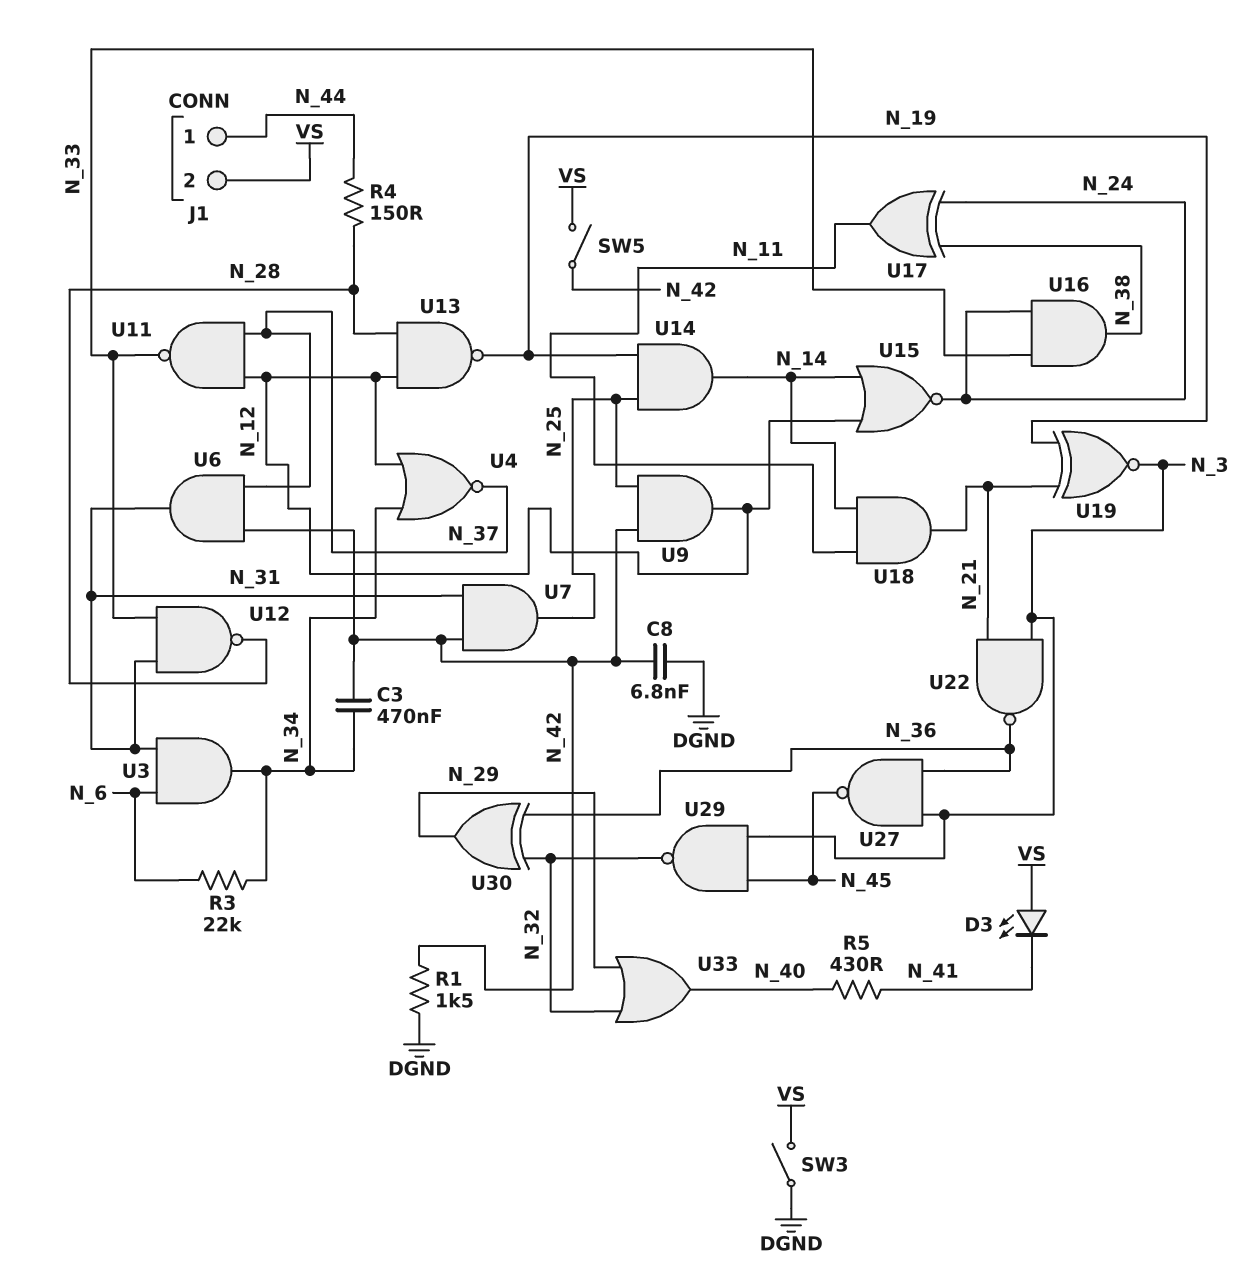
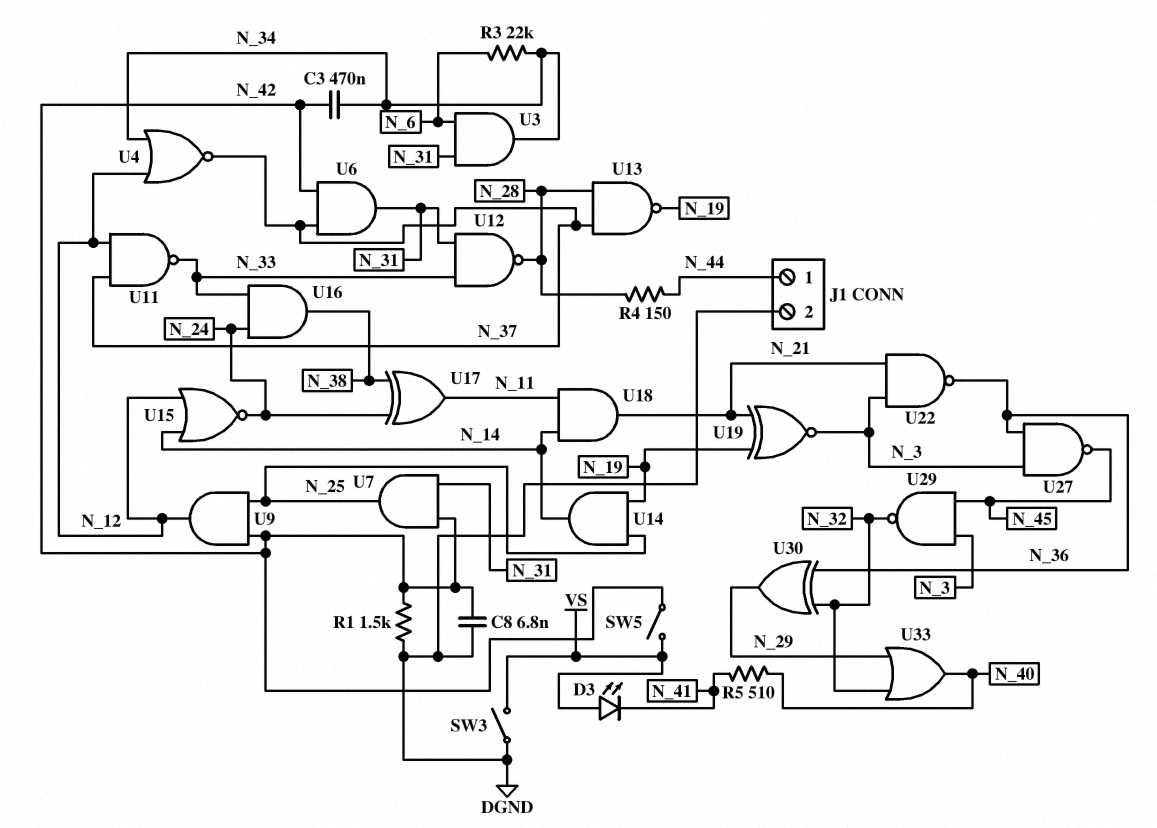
J1 pin 2: VS -> DGND
R5: 430 (N_40, N_41) -> 510 (N_40, N_41)
U13: NAND (in N_12, in N_28, out N_19) -> NAND (in N_28, in N_37, out N_19)

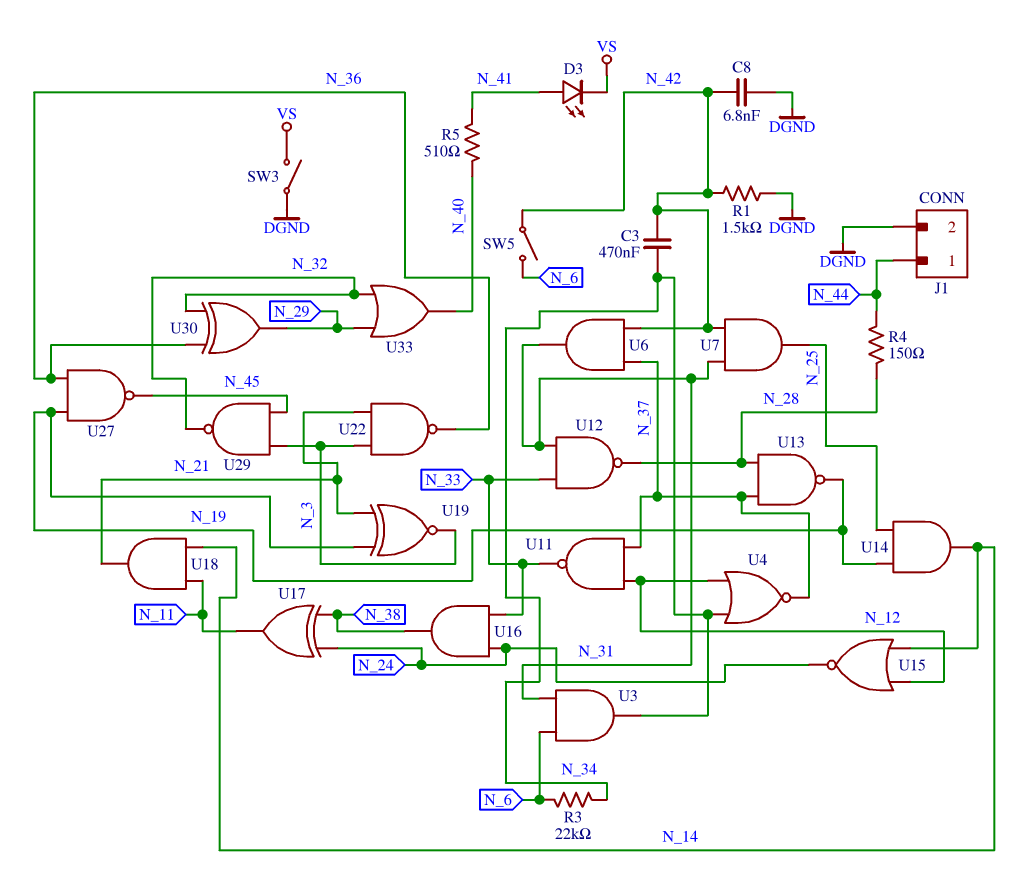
D3: LED (A VS, K N_41) -> LED (A N_41, K VS)
SW5: switch (N_42, VS) -> switch (N_6, N_42)
U9: AND (in N_25, in N_42, out N_12) -> none
U27: NAND (in N_3, in N_36, out N_45) -> NAND (in N_19, in N_36, out N_45)

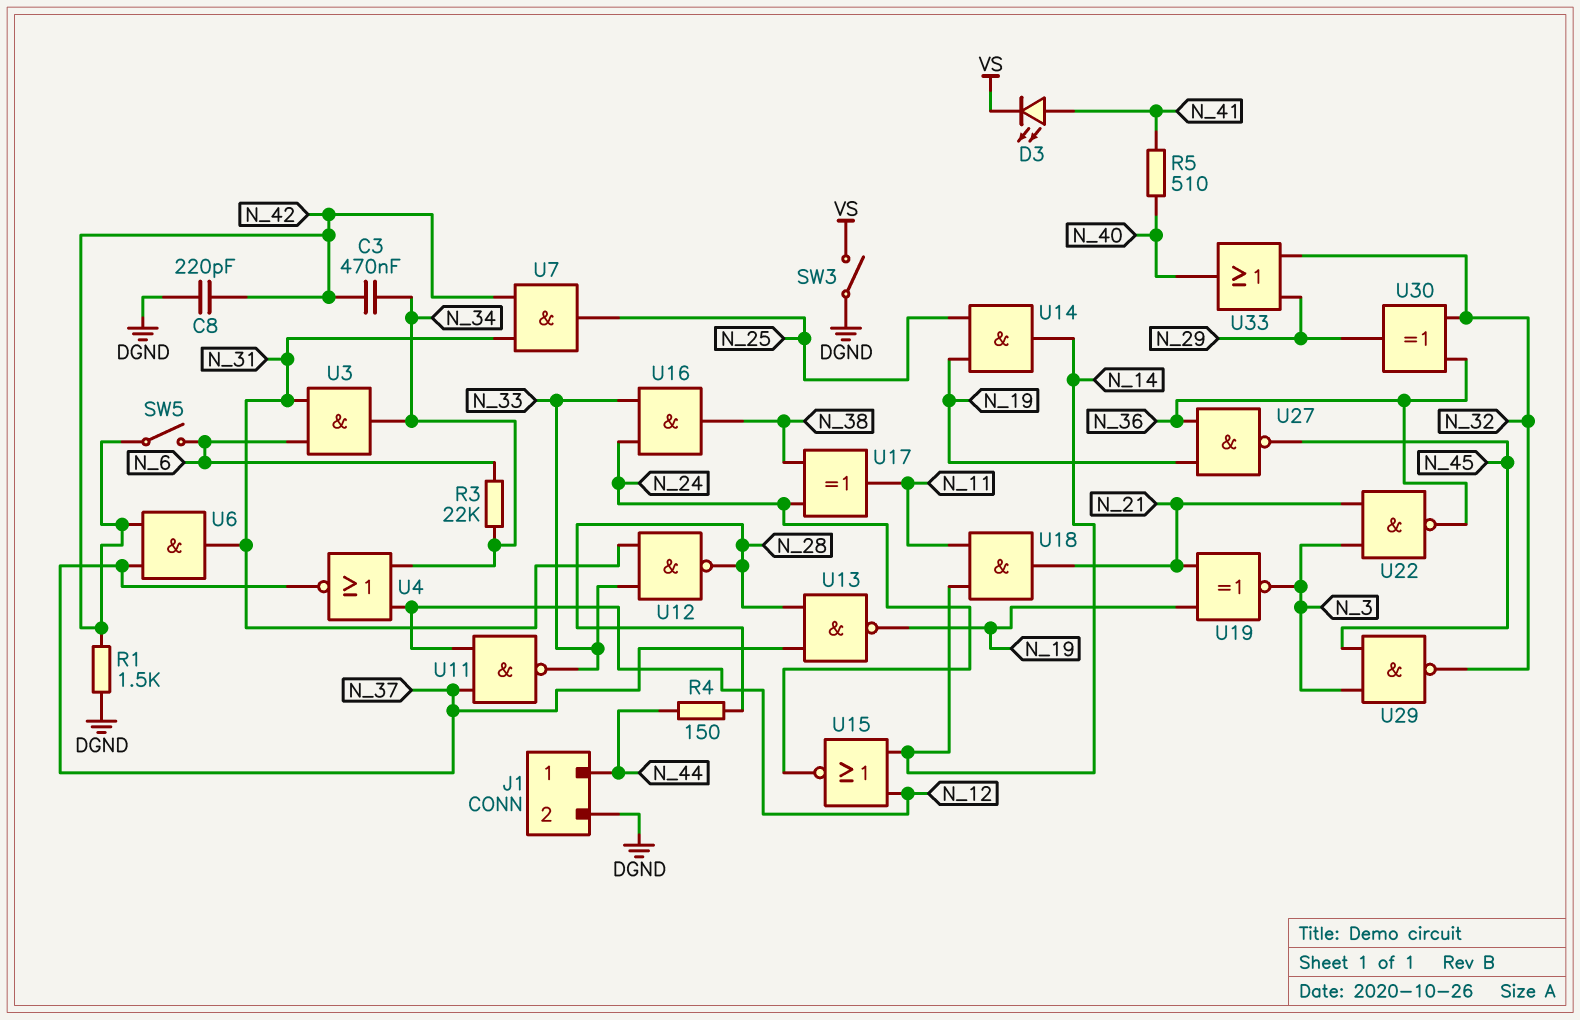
C8: 6.8nF (DGND, N_42) -> 220pF (DGND, N_42)

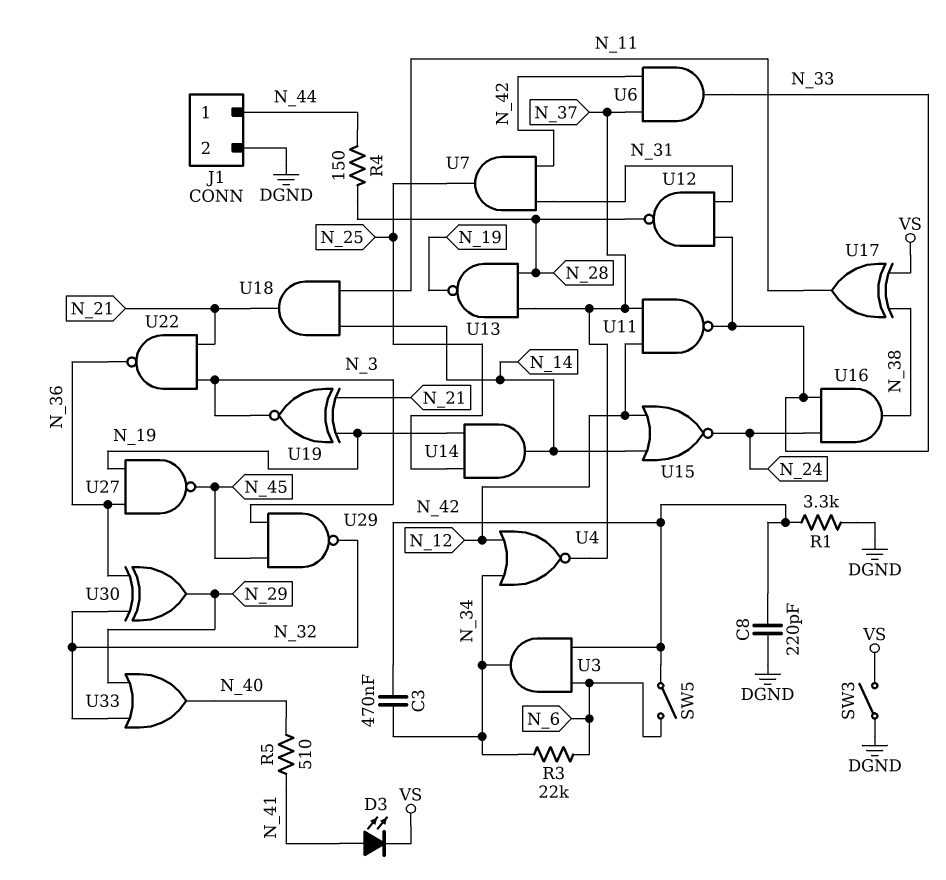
R1: 1.5k (DGND, N_42) -> 3.3k (DGND, N_42)
U3: AND (in N_6, in N_31, out N_34) -> AND (in N_6, in N_42, out N_34)
U6: AND (in N_37, in N_42, out N_31) -> AND (in N_37, in N_42, out N_33)
U17: XOR (in N_24, in N_38, out N_11) -> XOR (in N_38, in VS, out N_11)

